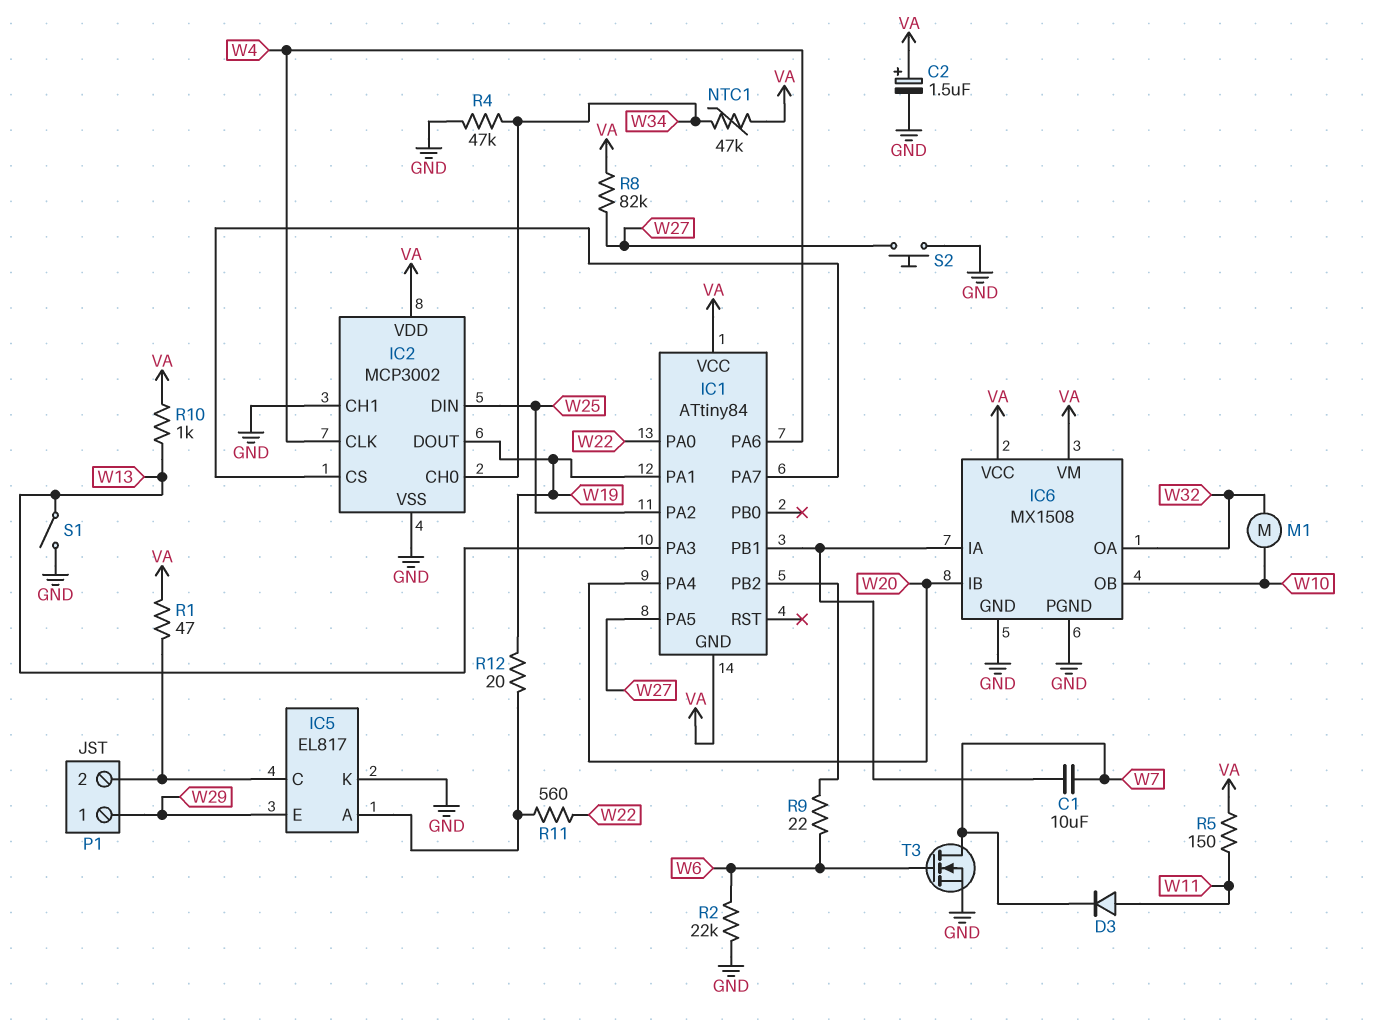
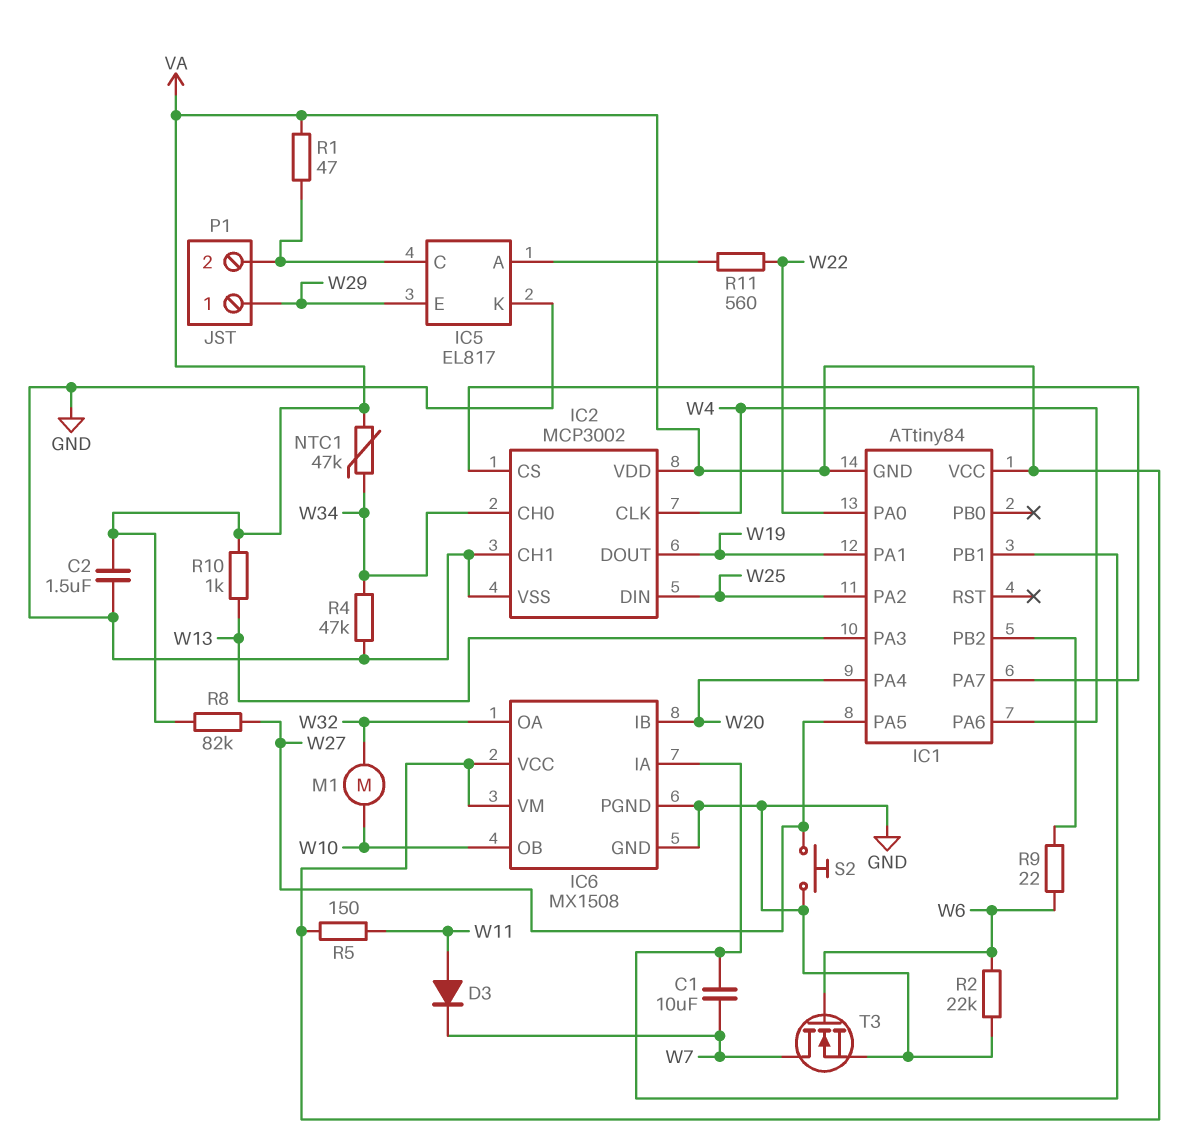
C2: 1.5uF (plus VA, minus GND) -> 1.5uF (GND, VA)
R12: 20 (IC5/A, W19) -> none
S1: switch (GND, W13) -> none

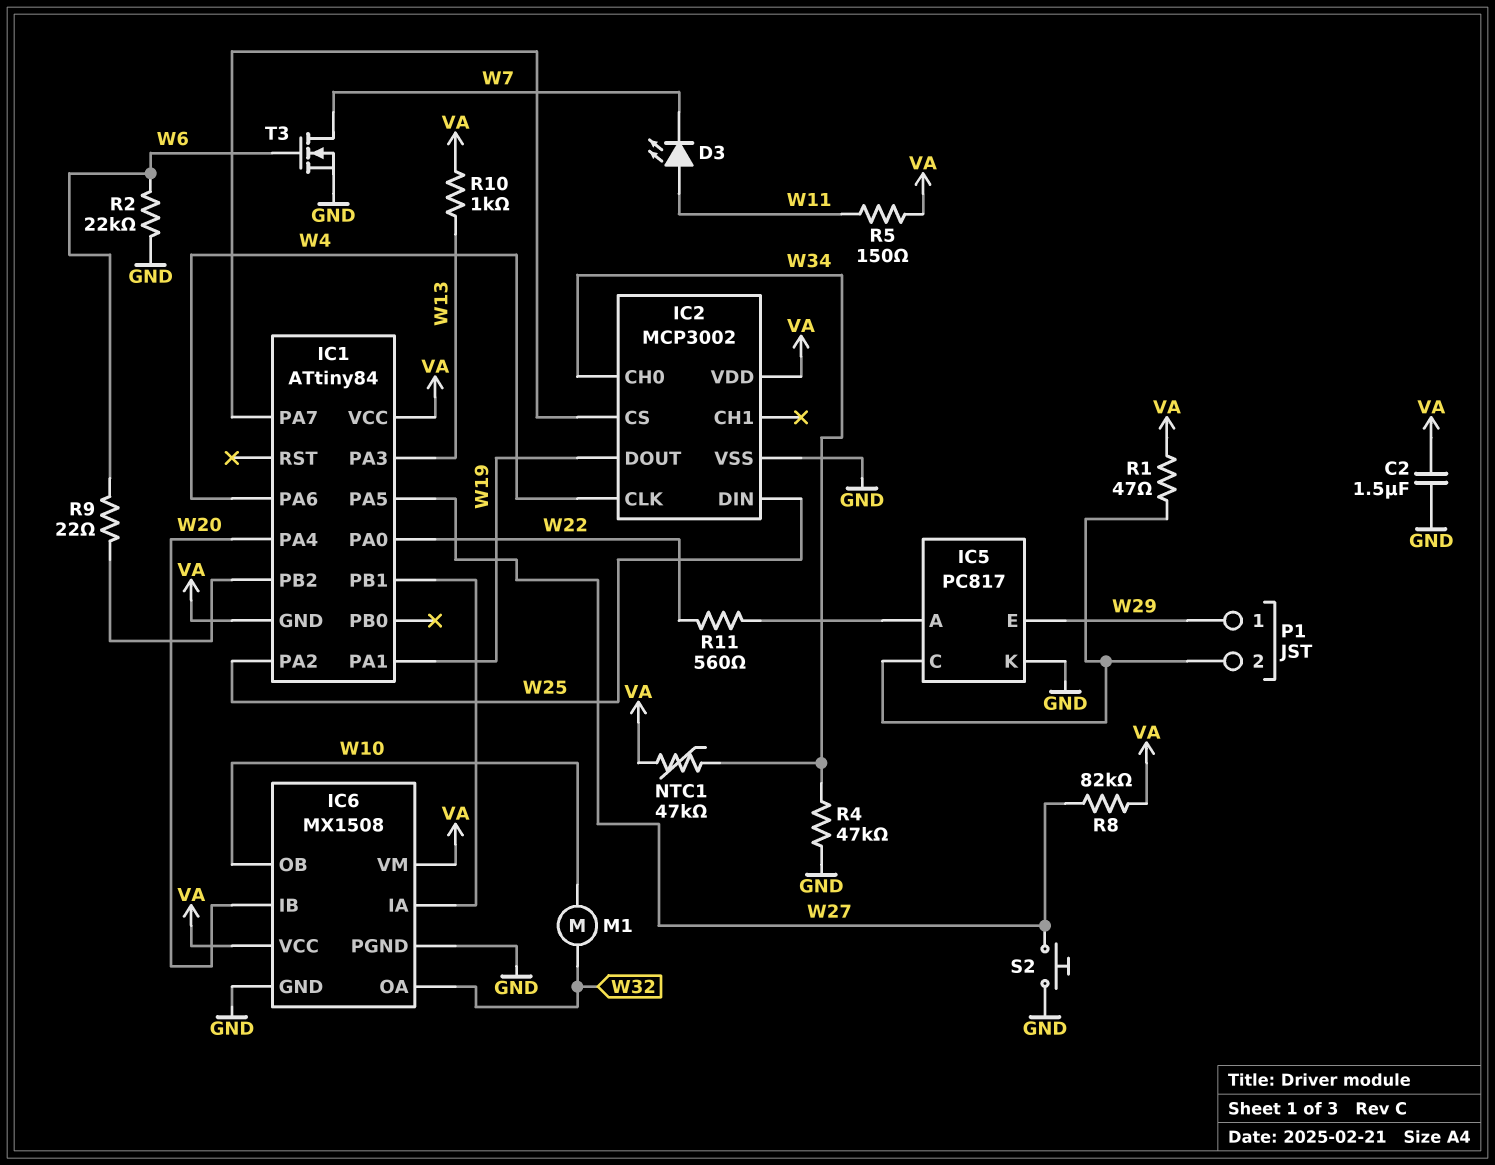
C1: 10uF (IC1/PB1, W7) -> none
D3: diode (A W11, K W7) -> LED (A W11, K W7)
IC2 pin CH1: GND -> none
IC5: EL817 -> PC817

